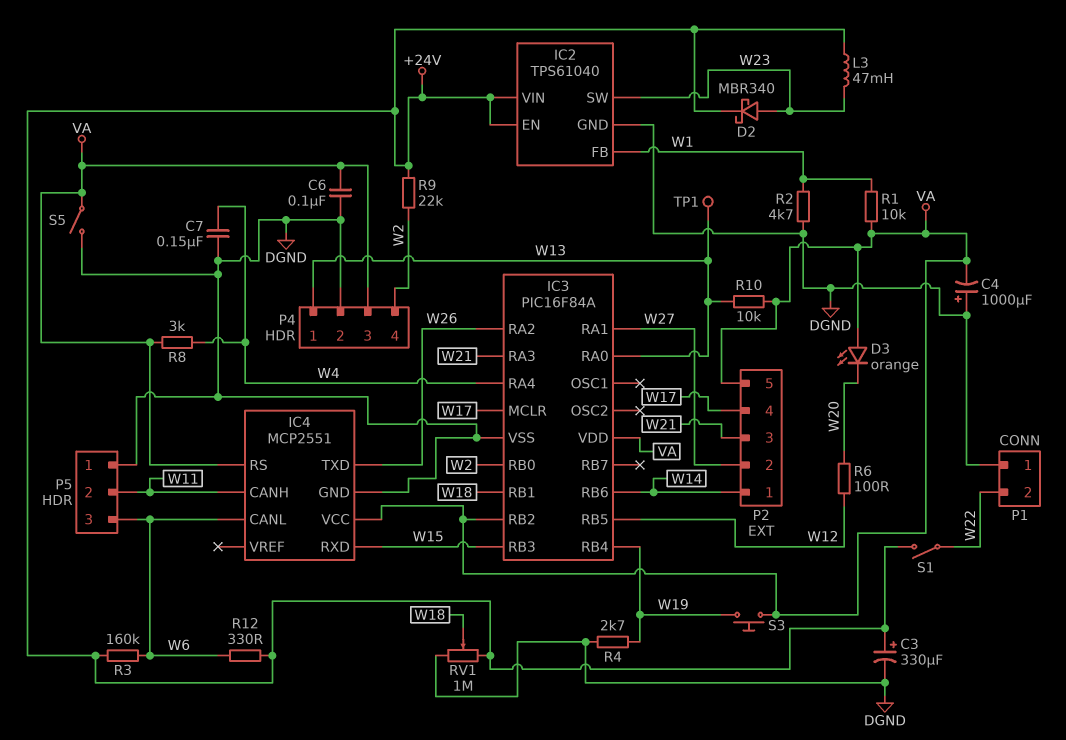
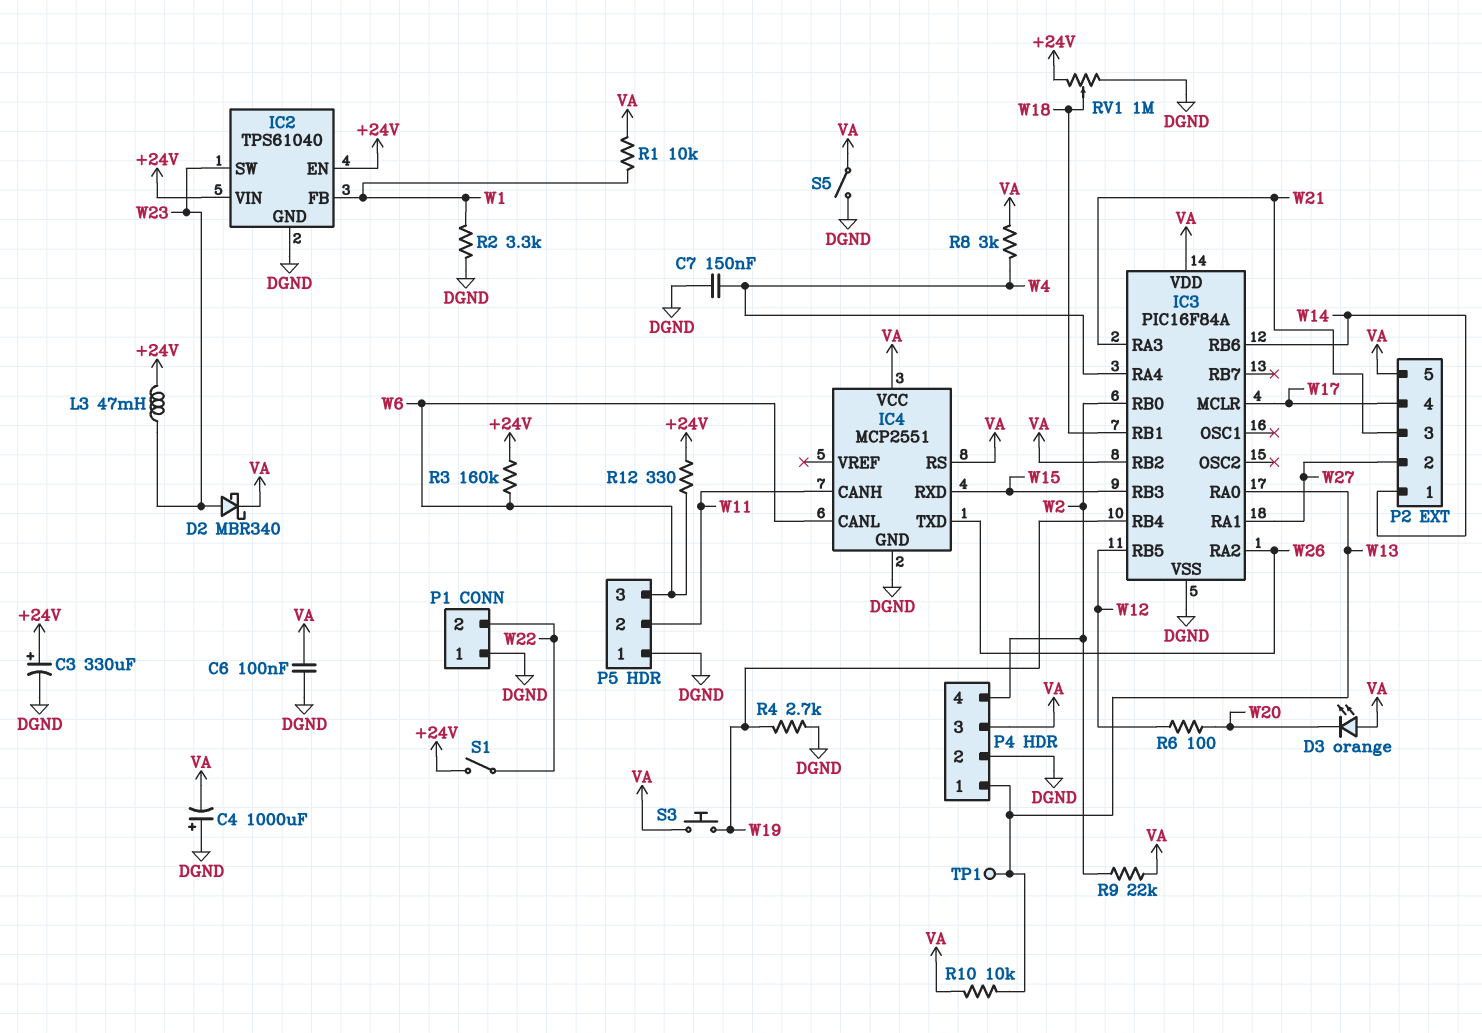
D2: schottky MBR340 (A W23, K +24V) -> schottky MBR340 (A W23, K VA)
R2: 4.7k (DGND, W1) -> 3.3k (DGND, W1)
R9: 22k (+24V, W2) -> 22k (VA, W2)

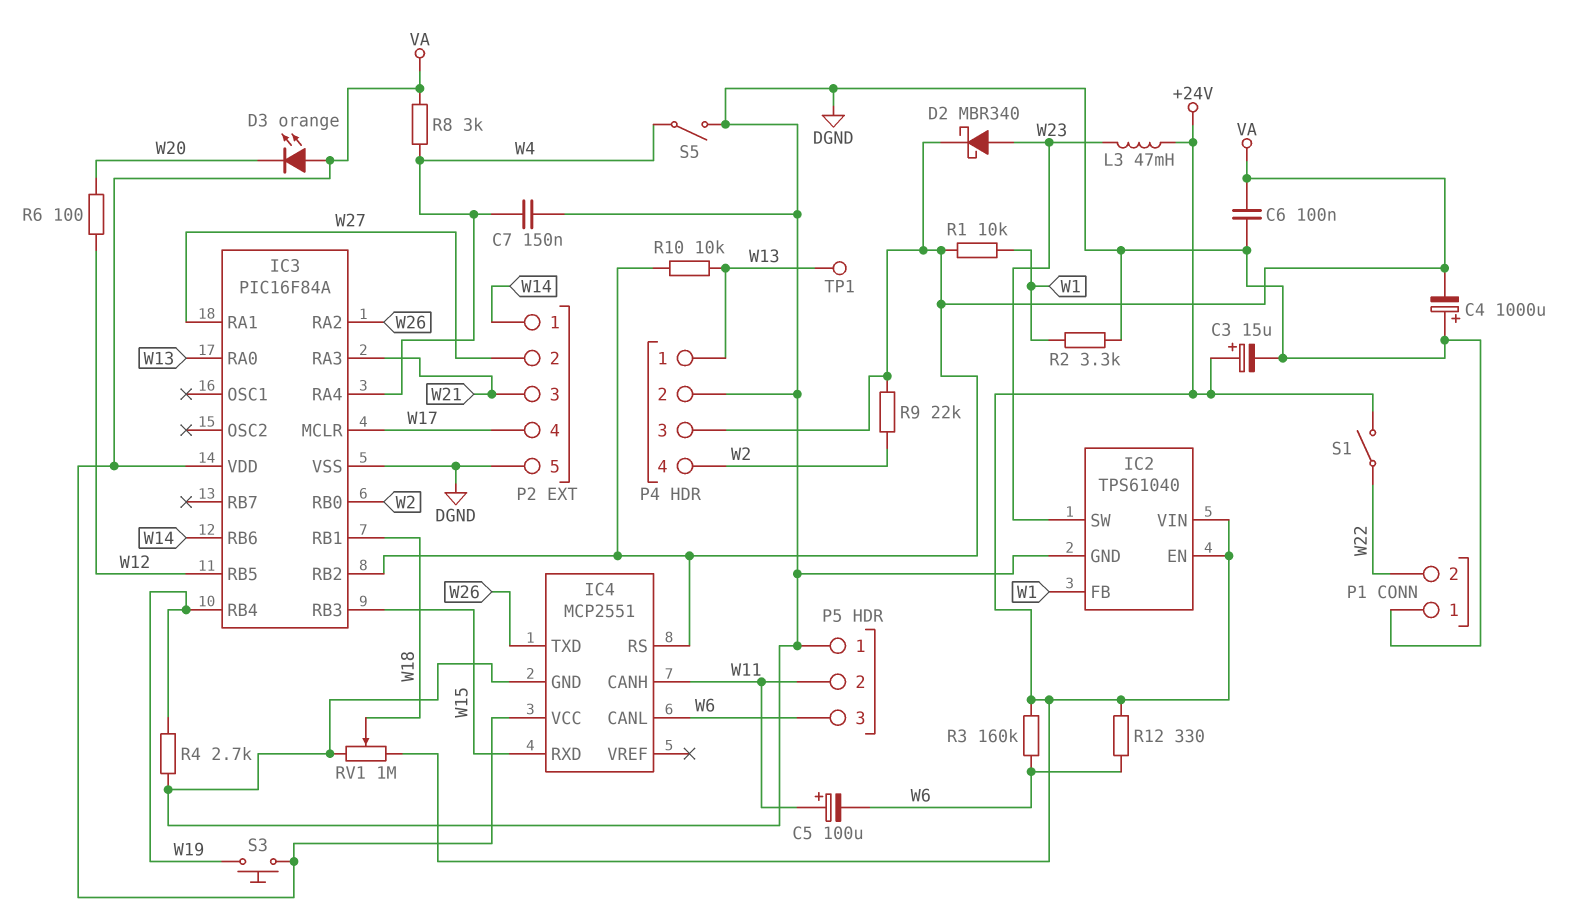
C3: 330uF (plus +24V, minus DGND) -> 15uF (plus +24V, minus DGND)
C5: none -> 100uF (plus W11, minus W6)
P2 pin 5: VA -> DGND
S5: switch (DGND, VA) -> switch (DGND, W4)

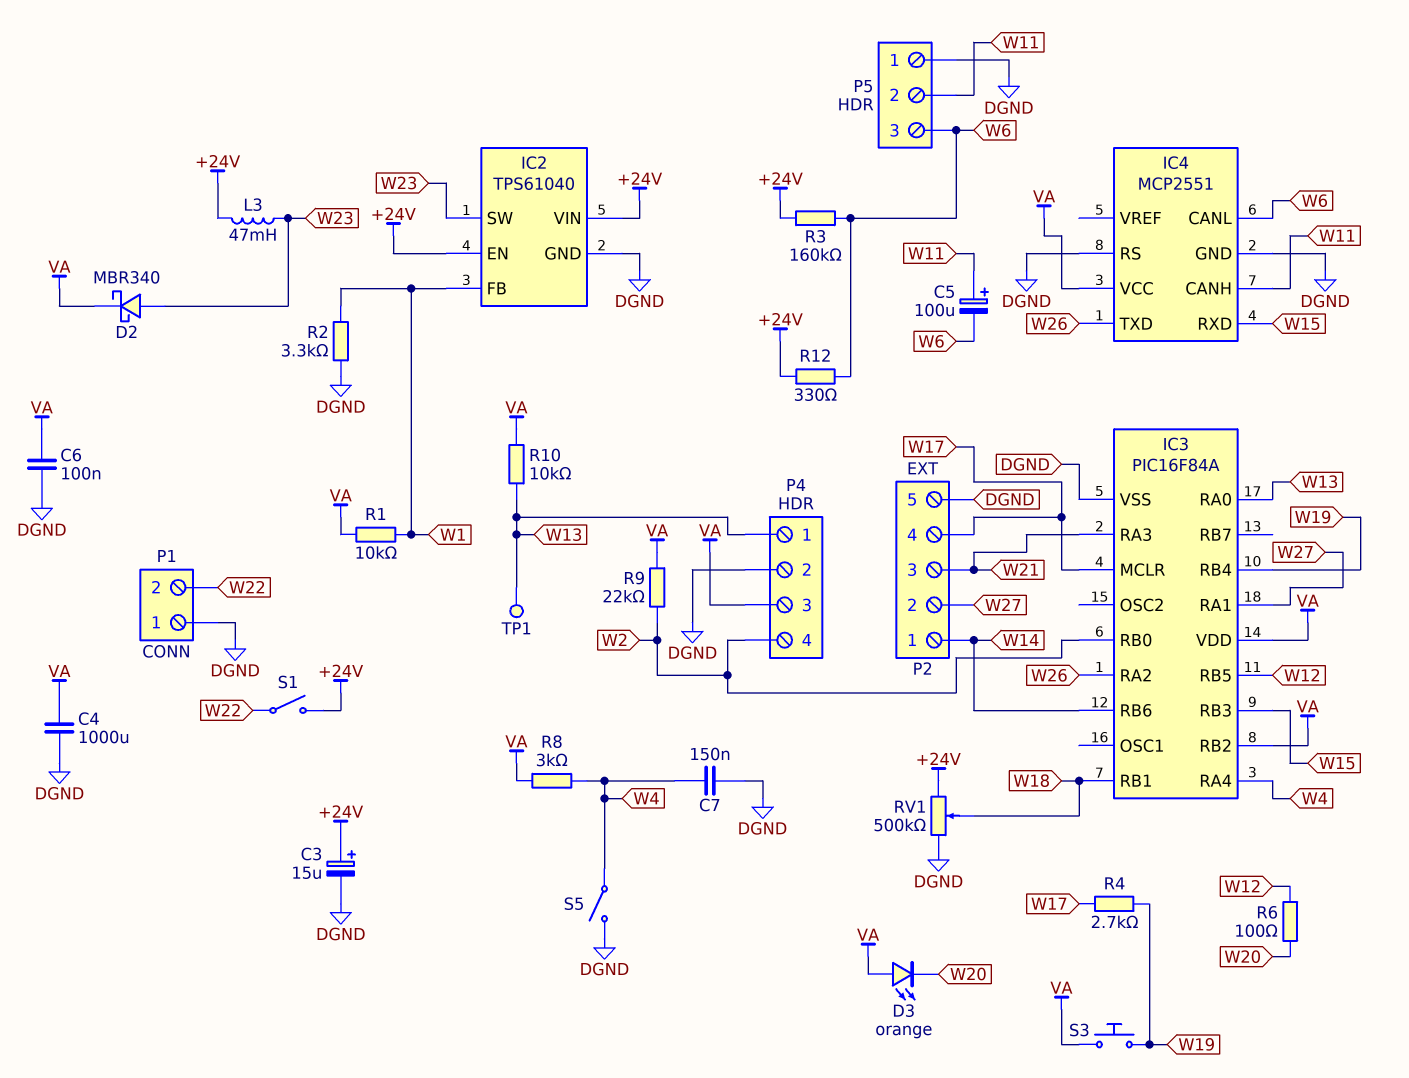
C4: 1000uF (plus DGND, minus VA) -> 1000uF (DGND, VA)
IC4 pin RS: VA -> DGND
R4: 2.7k (DGND, W19) -> 2.7k (W17, W19)
RV1: 1M (+24V, DGND, wiper W18) -> 500k (+24V, DGND, wiper W18)

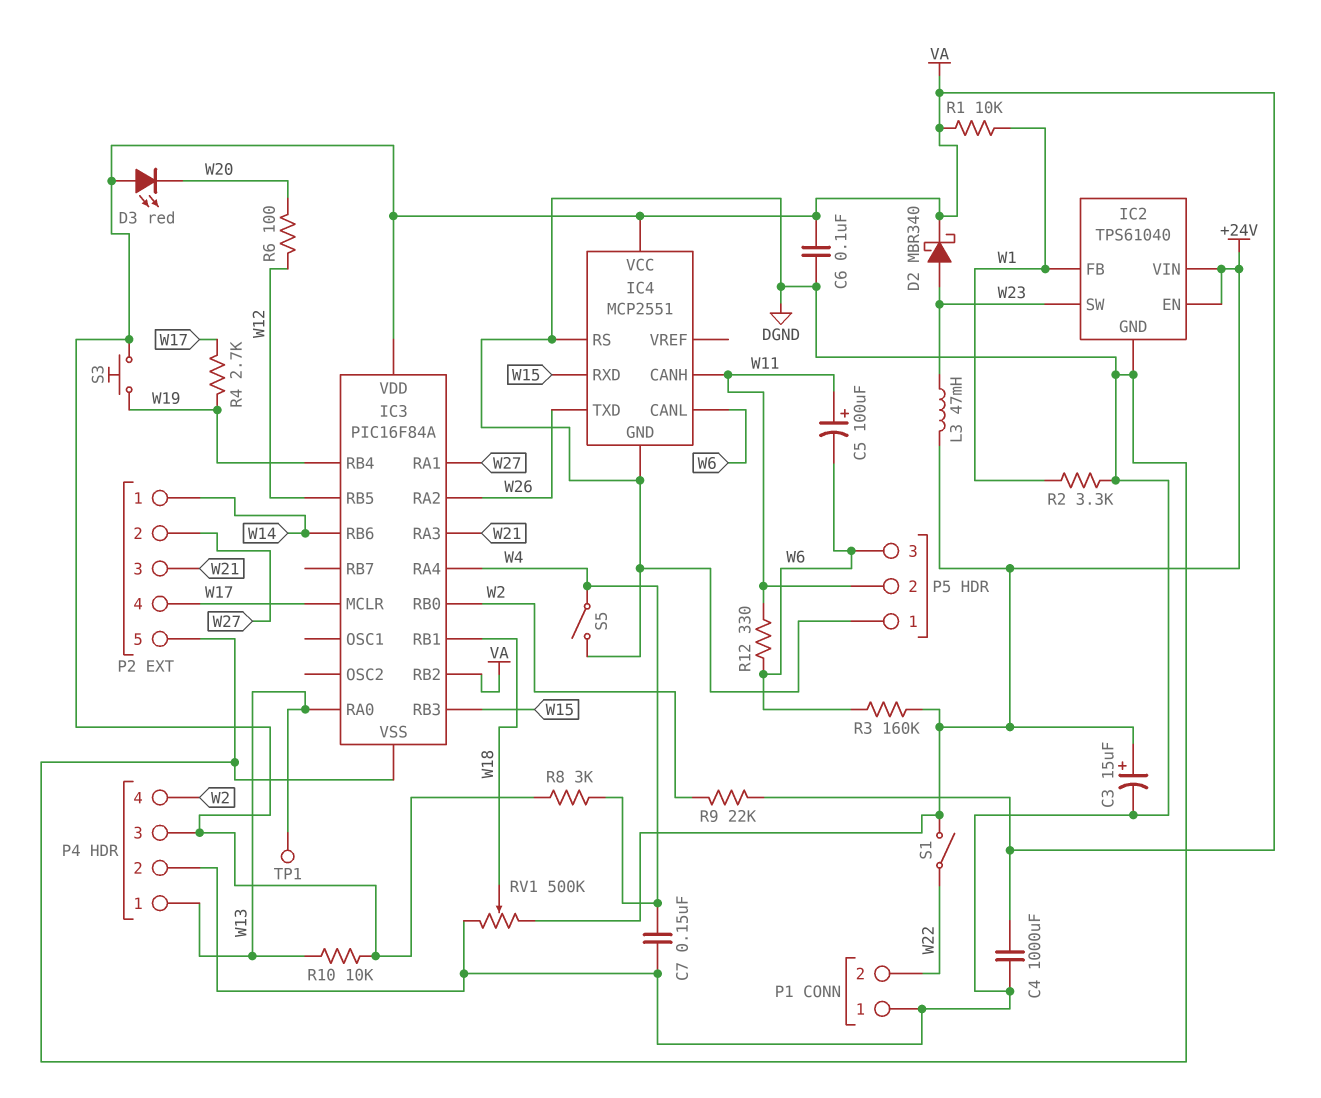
D3: LED orange (A VA, K W20) -> LED red (A VA, K W20)
R12: 330 (+24V, W6) -> 330 (W6, W11)

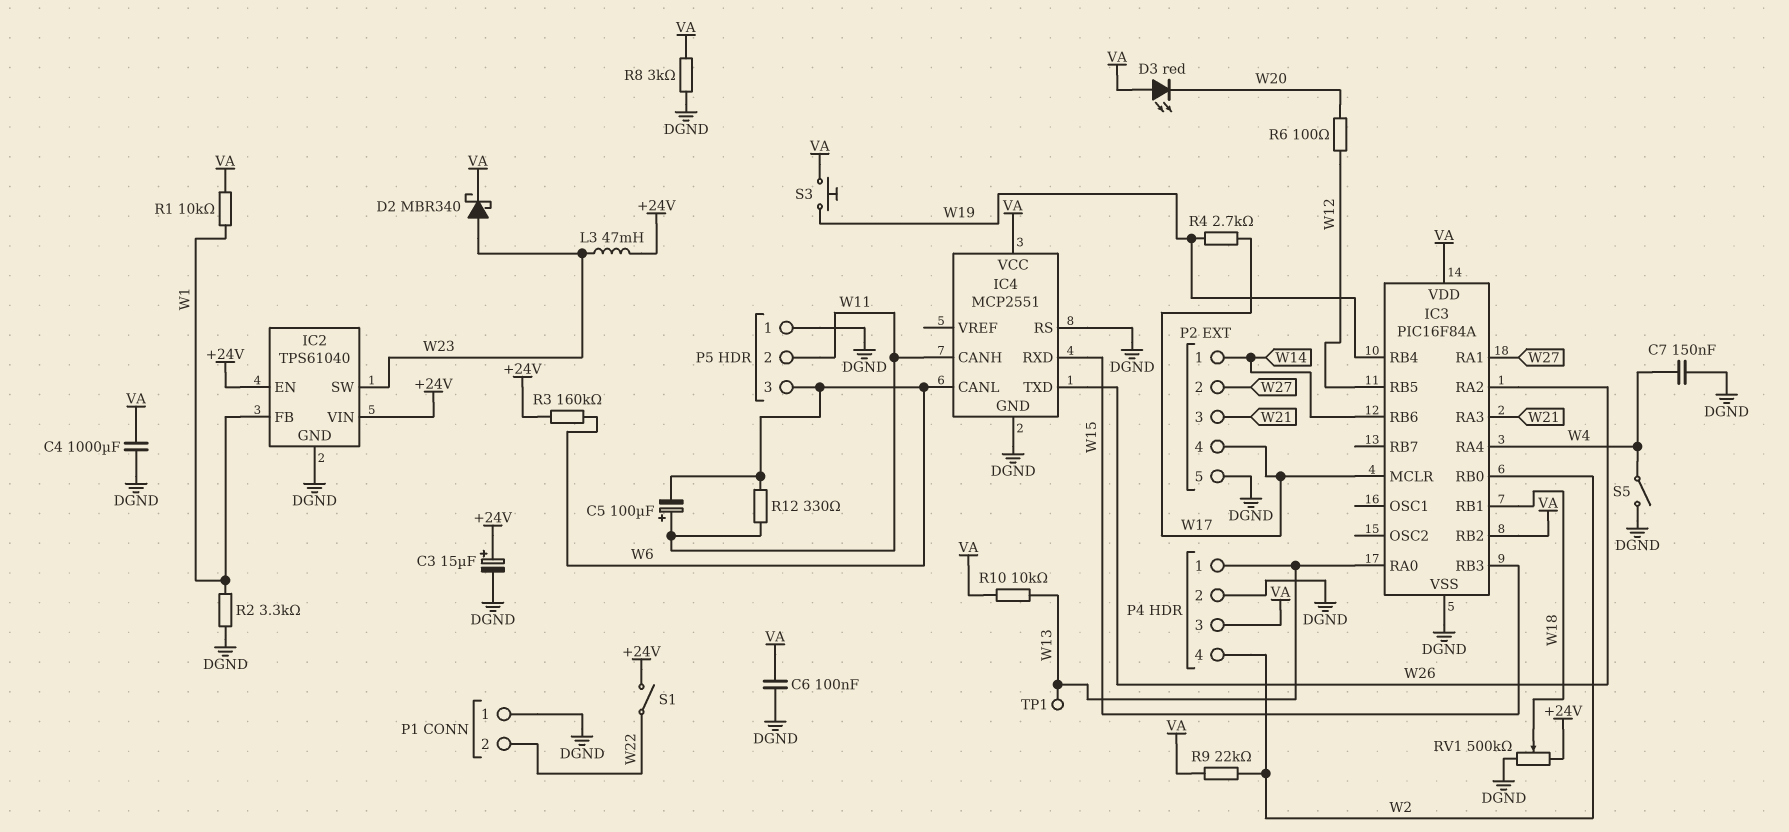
R8: 3k (VA, W4) -> 3k (DGND, VA)

